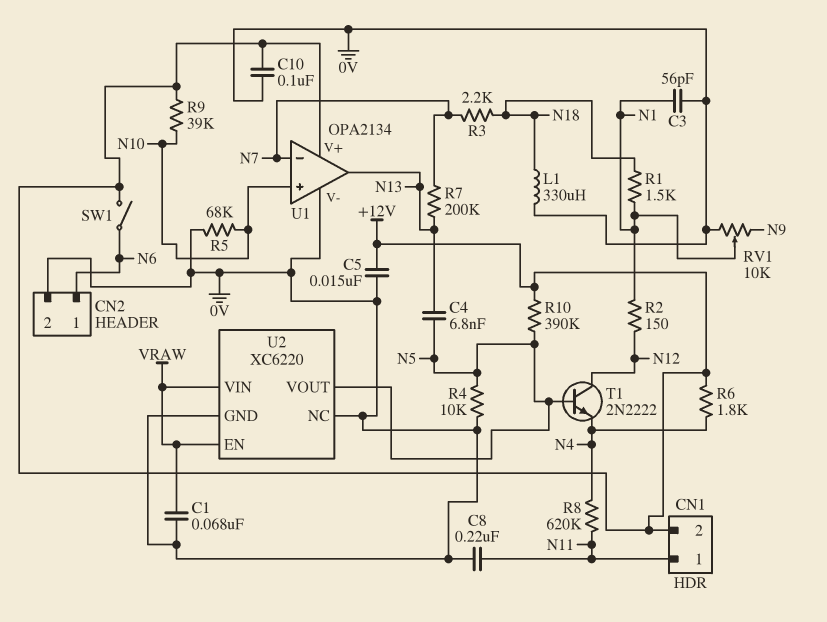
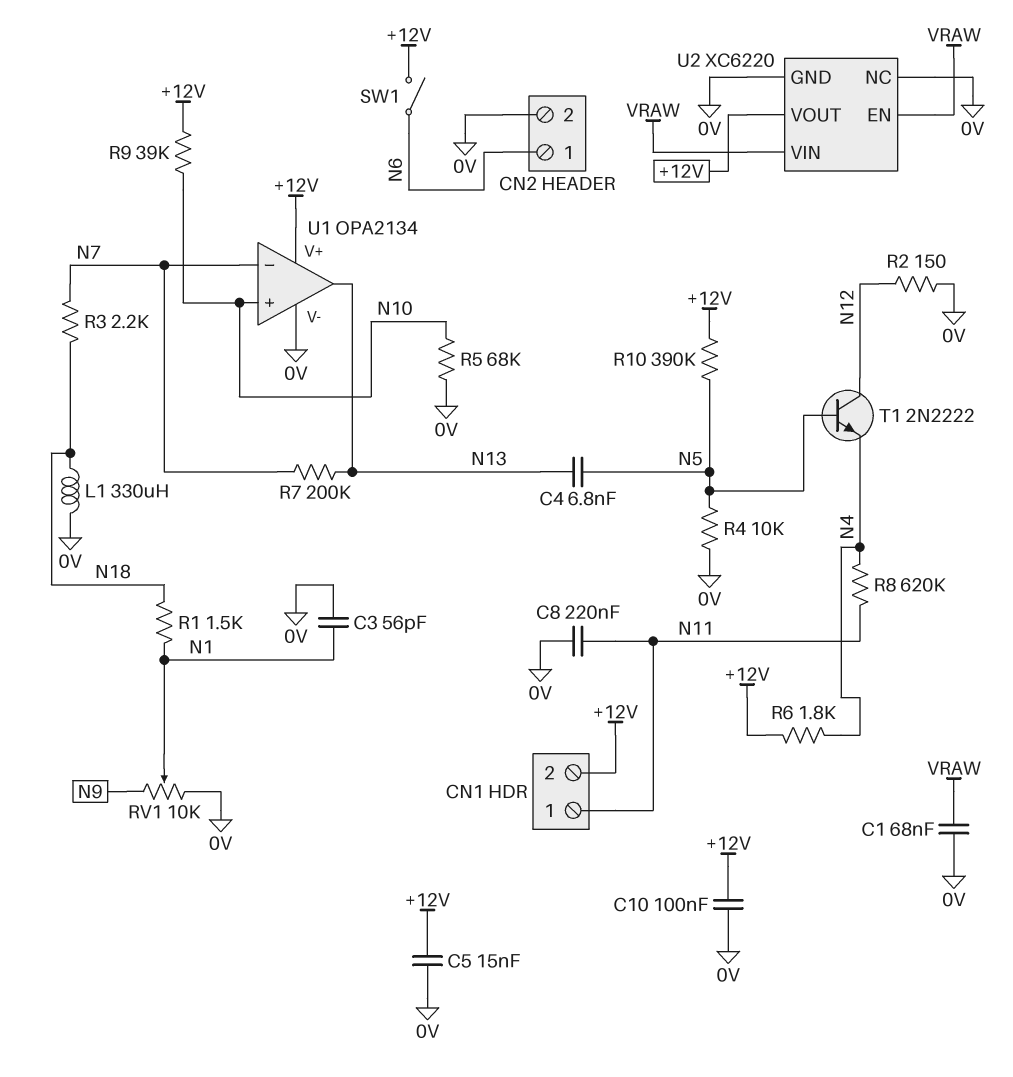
R2: 150 (N1, N12) -> 150 (0V, N12)
U2 pin VOUT: N5 -> +12V

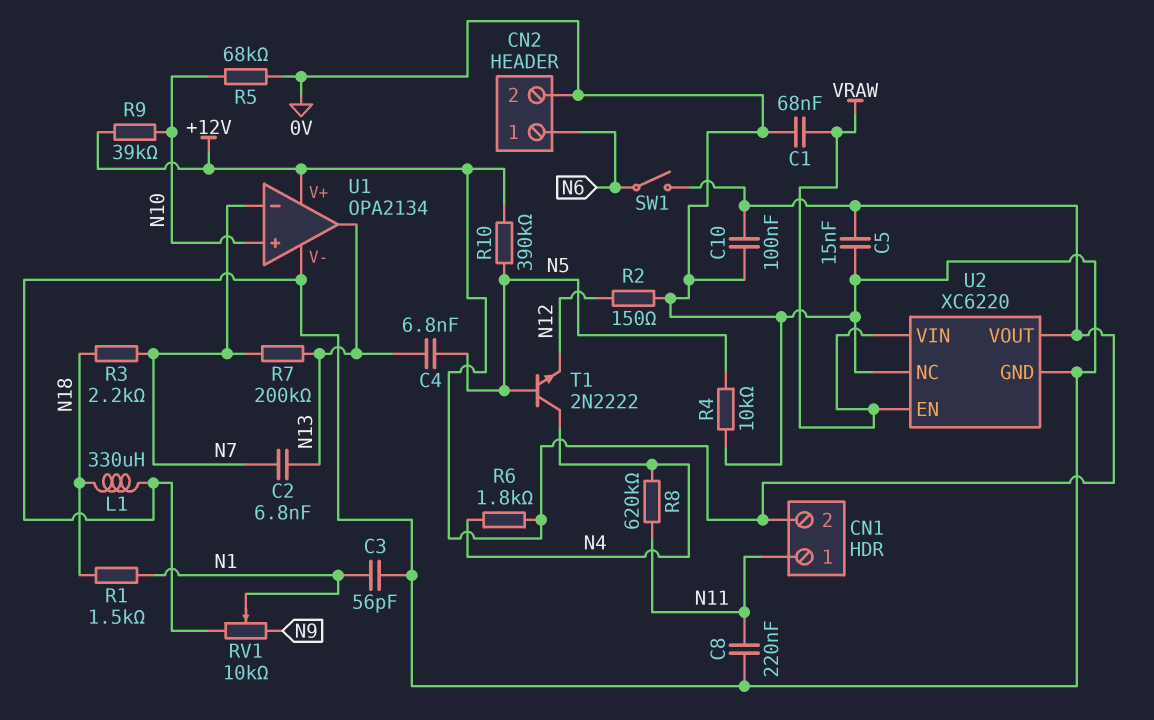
C2: none -> 6.8nF (N7, N13)
T1: NPN 2N2222 (B N5, C N12, E N4) -> NPN 2N2222 (B N5, C N4, E N12)

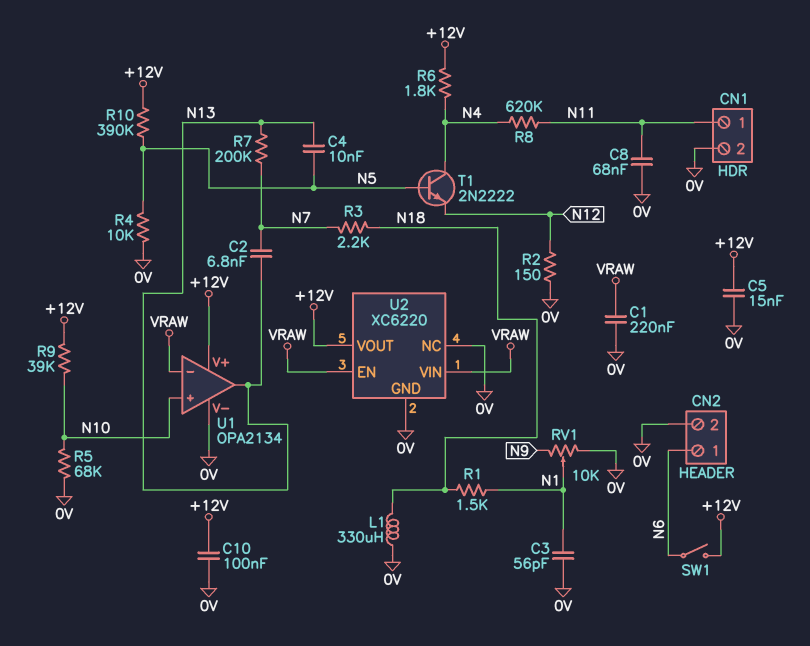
C1: 68nF (0V, VRAW) -> 220nF (0V, VRAW)
C4: 6.8nF (N5, N13) -> 10nF (N5, N13)
C8: 220nF (0V, N11) -> 68nF (0V, N11)
CN1 pin 2: +12V -> 0V
U1 pin in-: N7 -> VRAW

